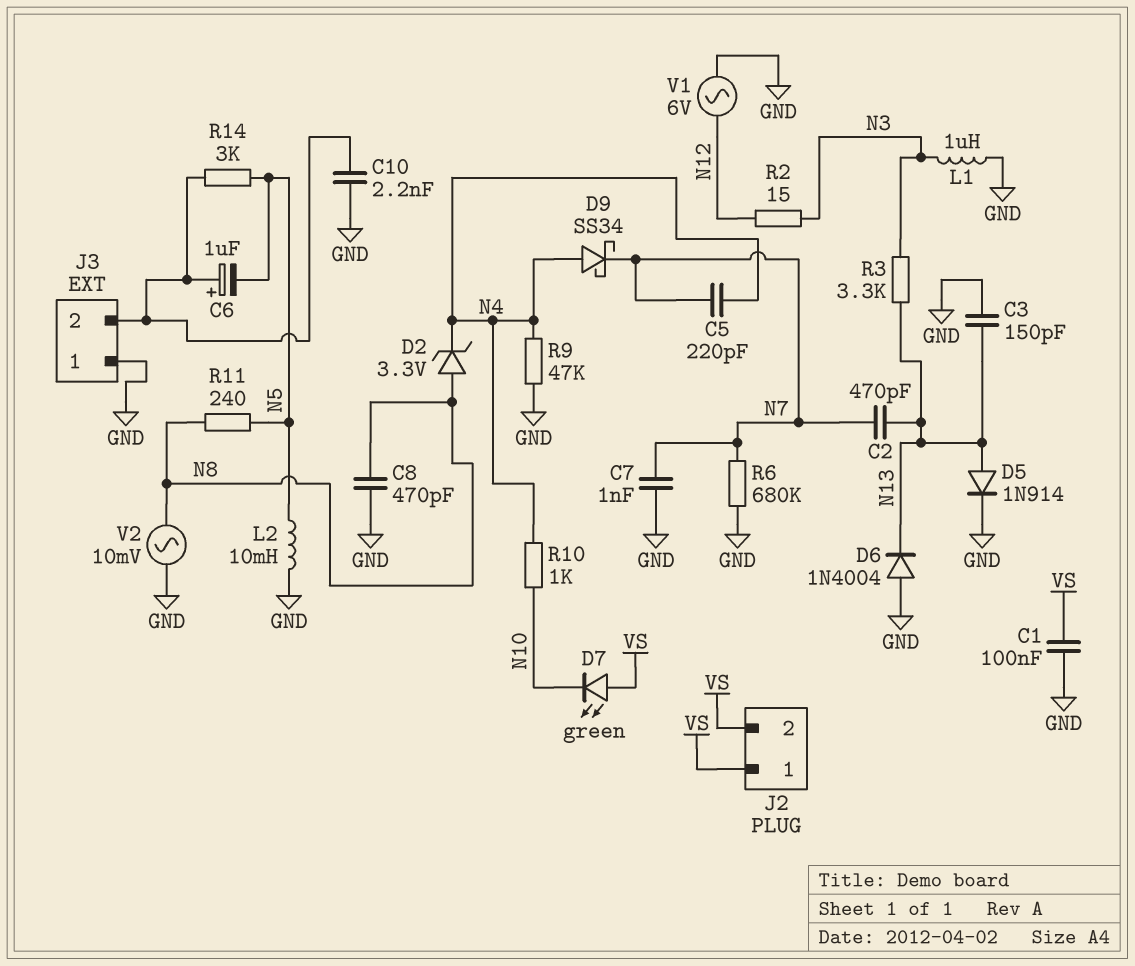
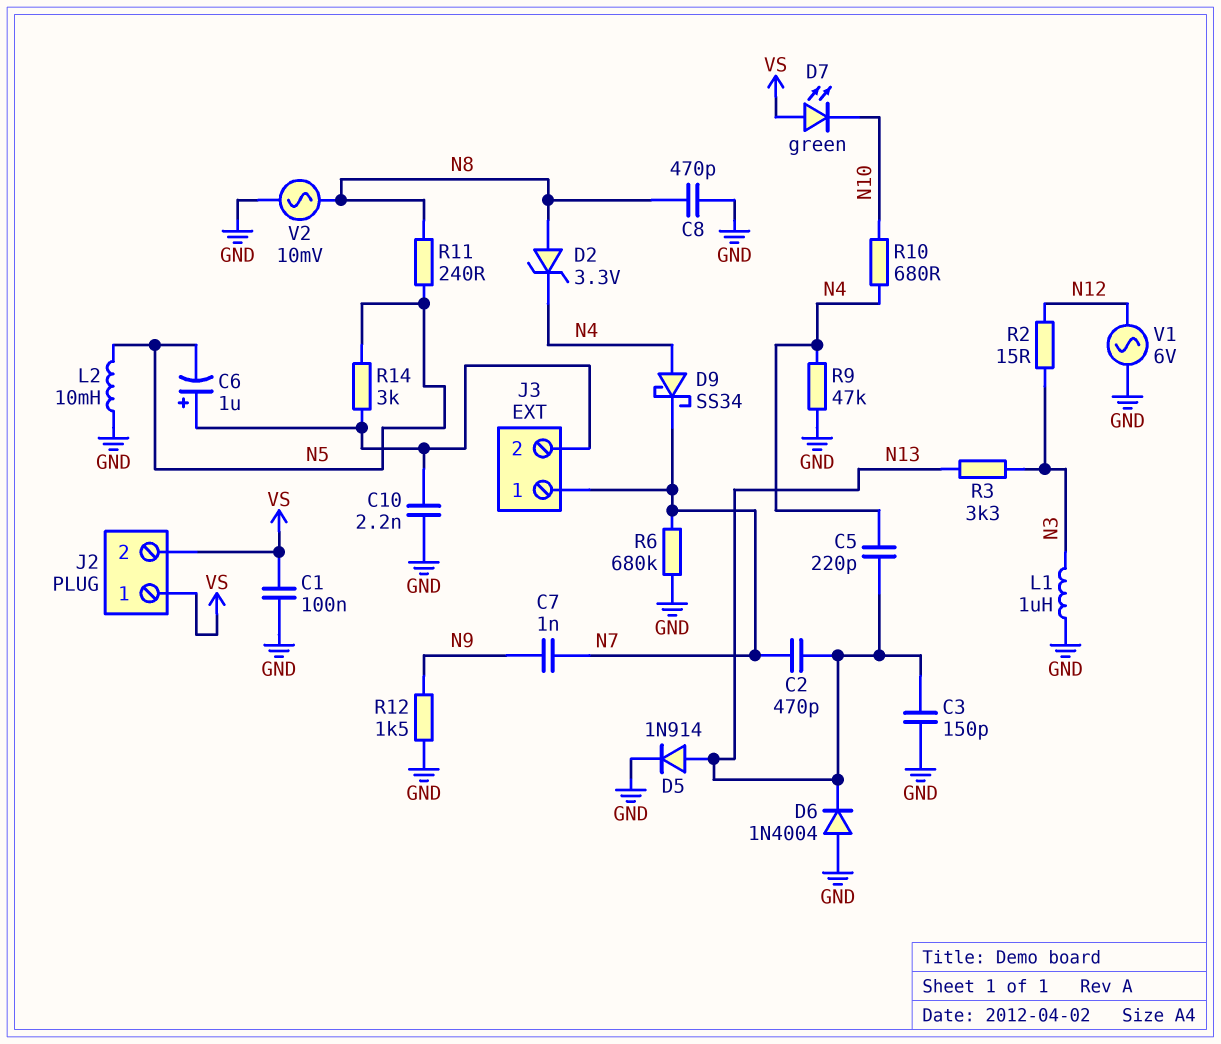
C5: 220pF (N4, N7) -> 220pF (N4, N13)
C7: 1nF (GND, N7) -> 1nF (N7, N9)
J3 pin 1: GND -> N7
R10: 1k (N4, N10) -> 680 (N4, N10)
R12: none -> 1.5k (GND, N9)

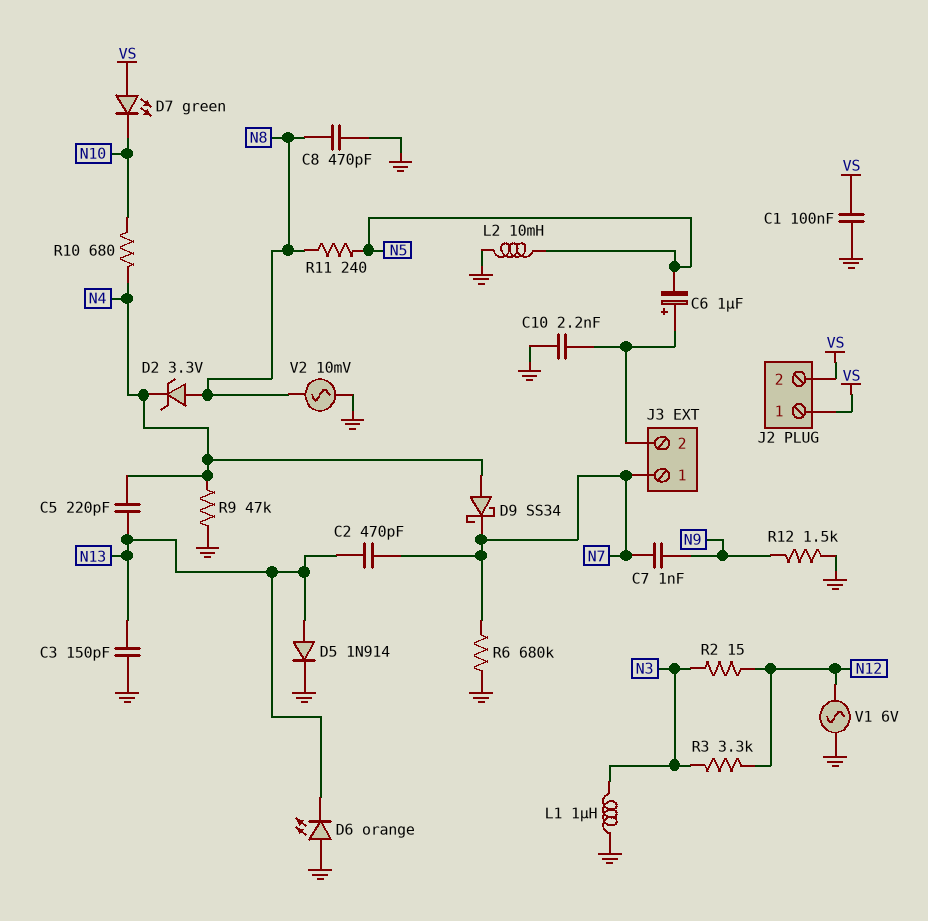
D6: diode 1N4004 (A GND, K N13) -> LED orange (A GND, K N13)
R3: 3.3k (N3, N13) -> 3.3k (N3, N12)
R14: 3k (J3/2, N5) -> none

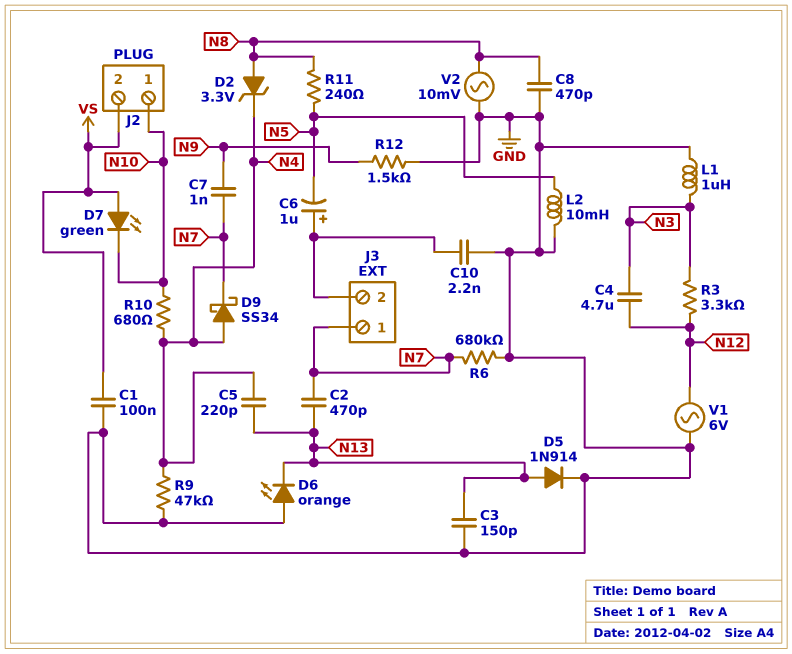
C4: none -> 4.7uF (N3, N12)
J2 pin 1: VS -> N10
R2: 15 (N3, N12) -> none

